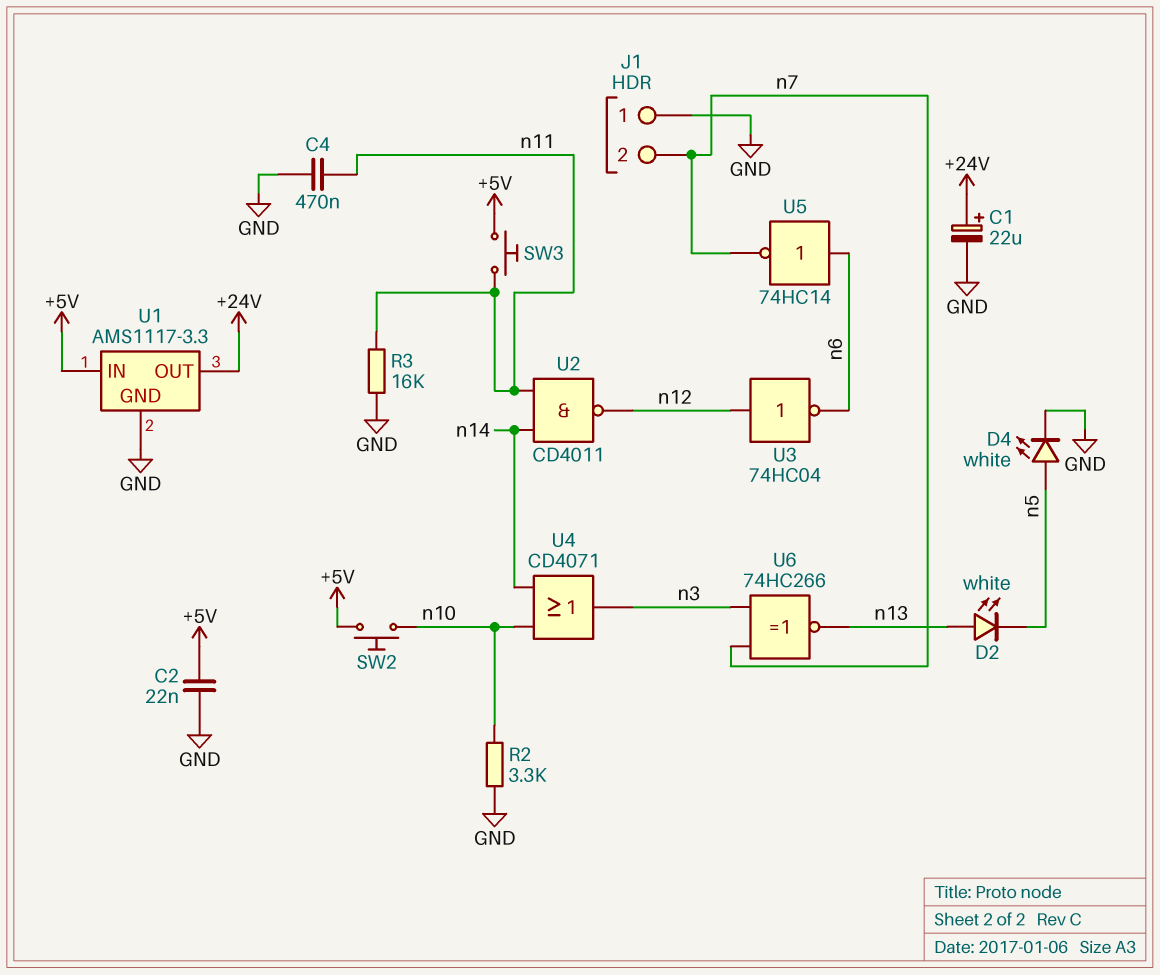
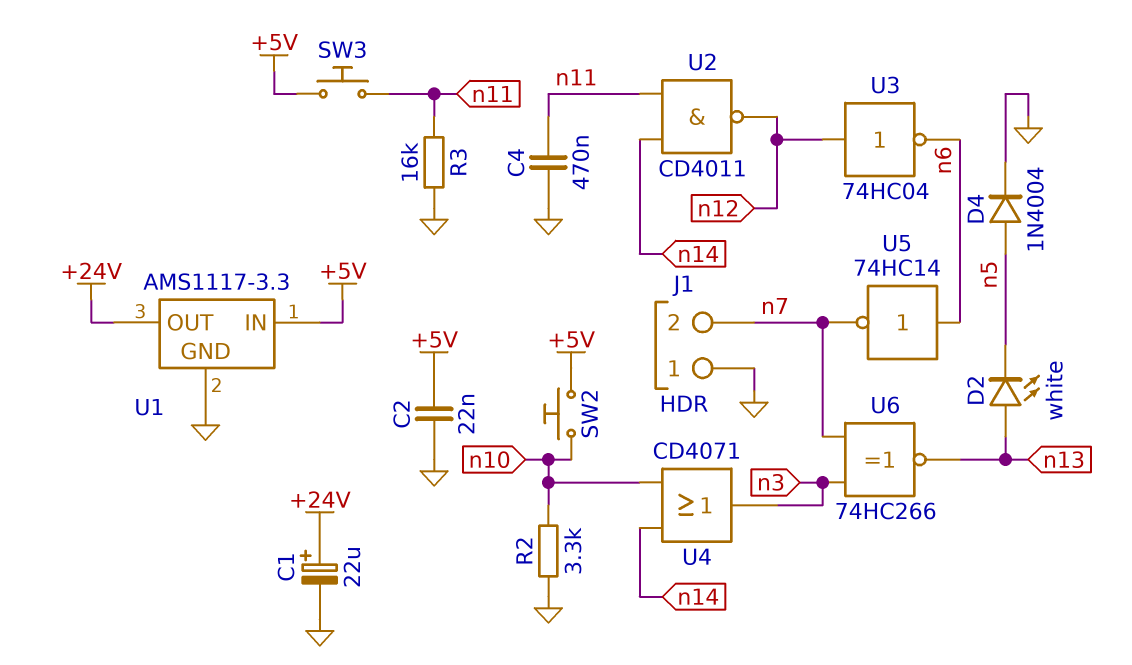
D4: LED white (A n5, K GND) -> diode 1N4004 (A n5, K GND)

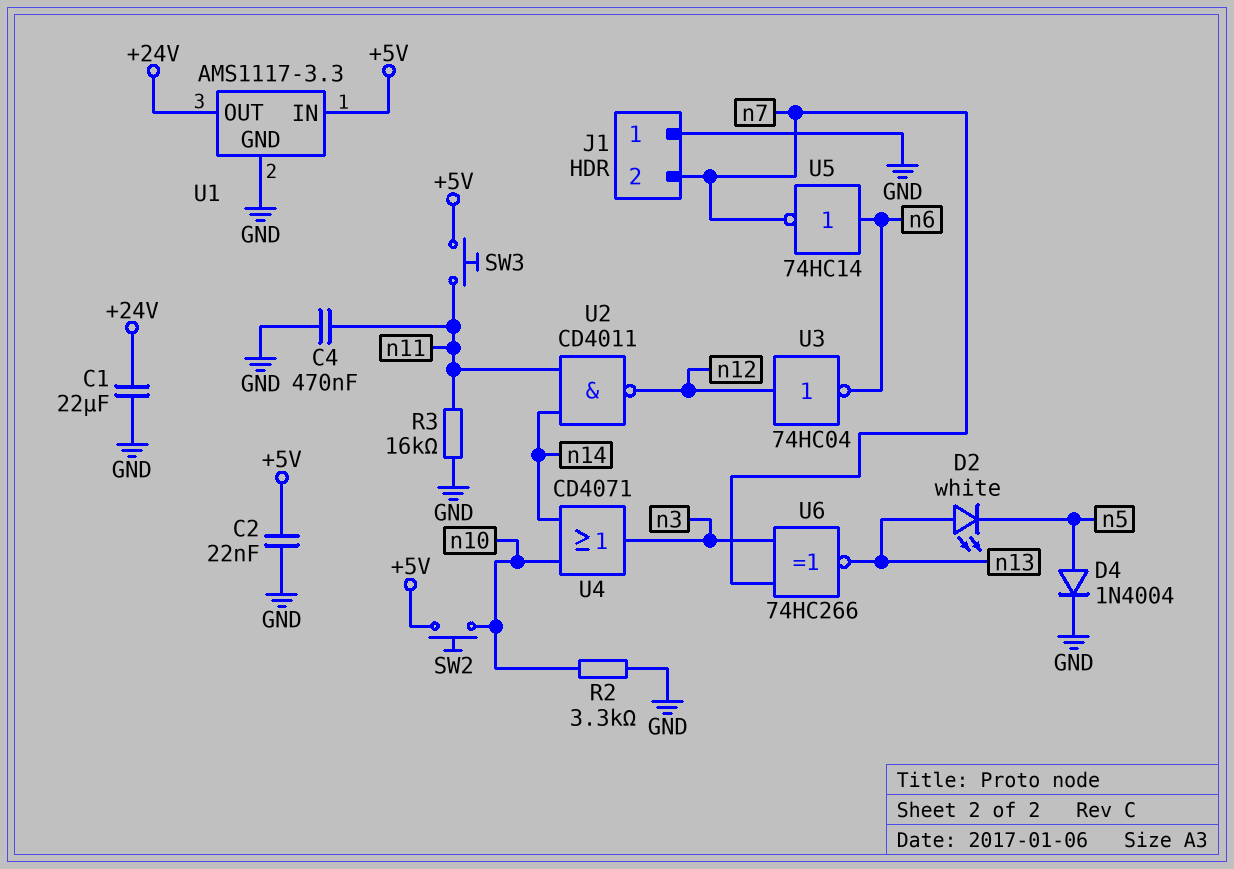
C1: 22uF (plus +24V, minus GND) -> 22uF (+24V, GND)

